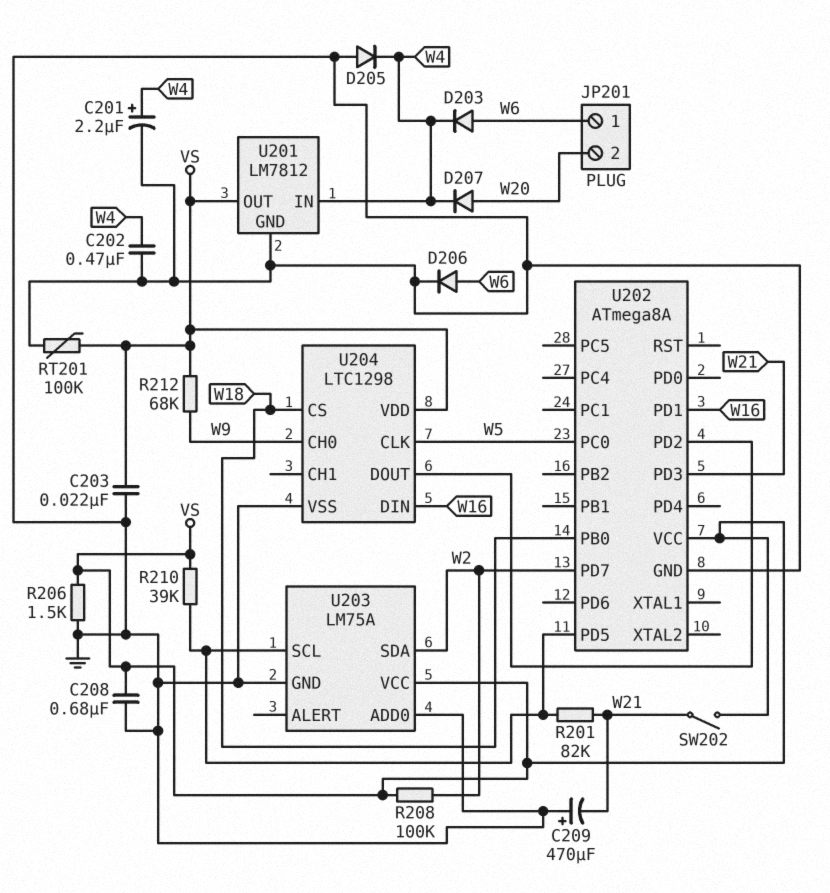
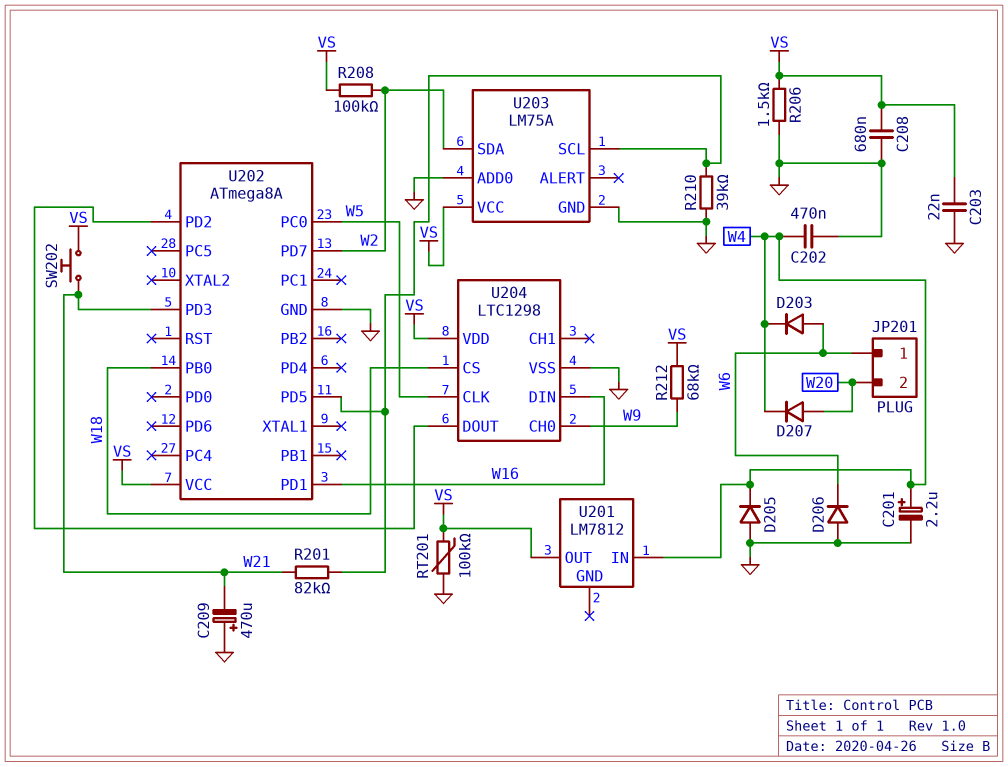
D206: diode (A W6, K GND) -> diode (A GND, K W6)
R210: 39k (U202/PD5, VS) -> 39k (GND, U202/PD5)
SW202: switch (VS, W21) -> button (VS, W21)
U201 pin GND: GND -> none

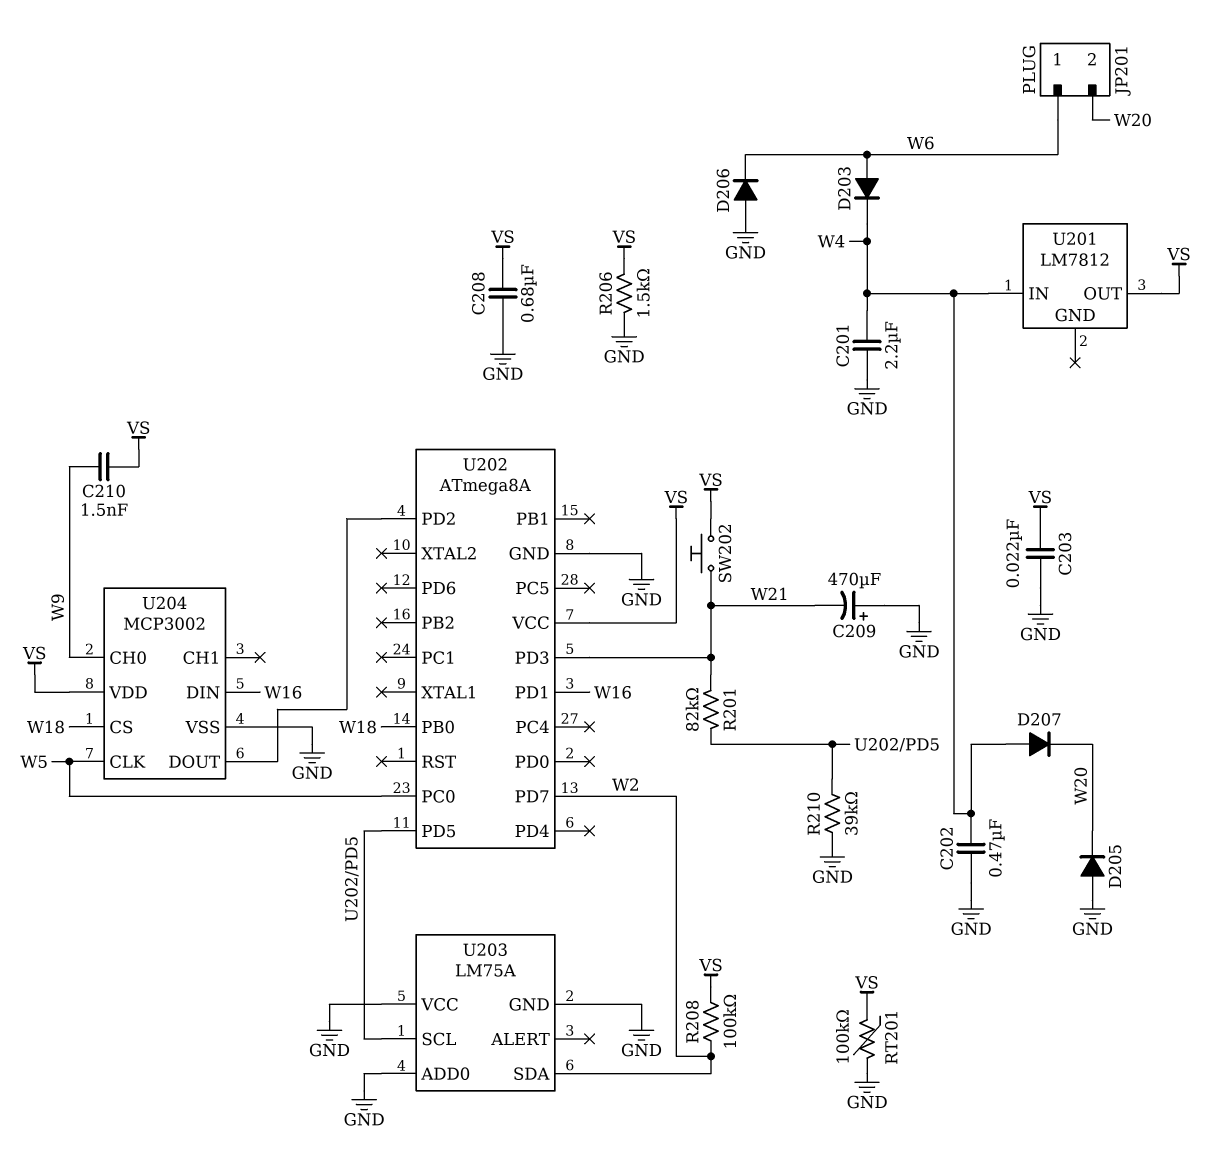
C201: 2.2uF (plus W4, minus GND) -> 2.2uF (GND, W4)
C210: none -> 1.5nF (VS, W9)
D205: diode (A GND, K W4) -> diode (A GND, K W20)
D207: diode (A W20, K W4) -> diode (A W4, K W20)
R212: 68k (VS, W9) -> none
U203 pin VCC: VS -> GND
U204: LTC1298 -> MCP3002

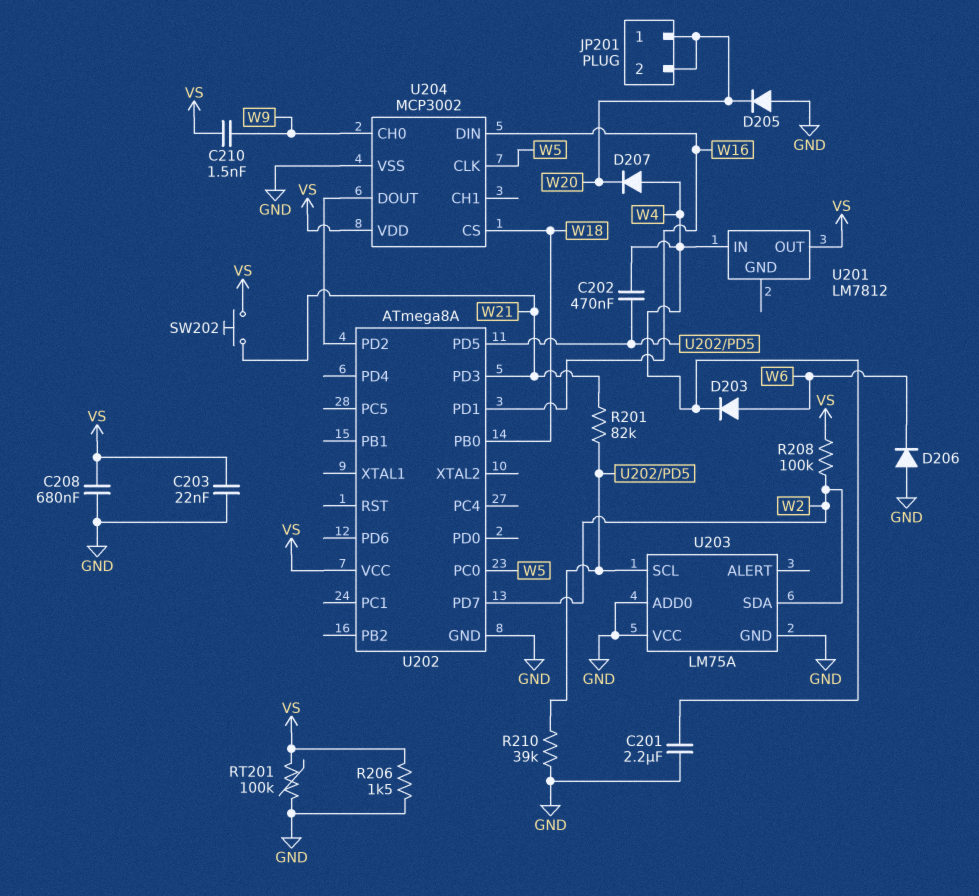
C202: 470nF (GND, W4) -> 470nF (U202/PD5, W4)
C209: 470uF (plus GND, minus W21) -> none
JP201 pin 1: W6 -> W20

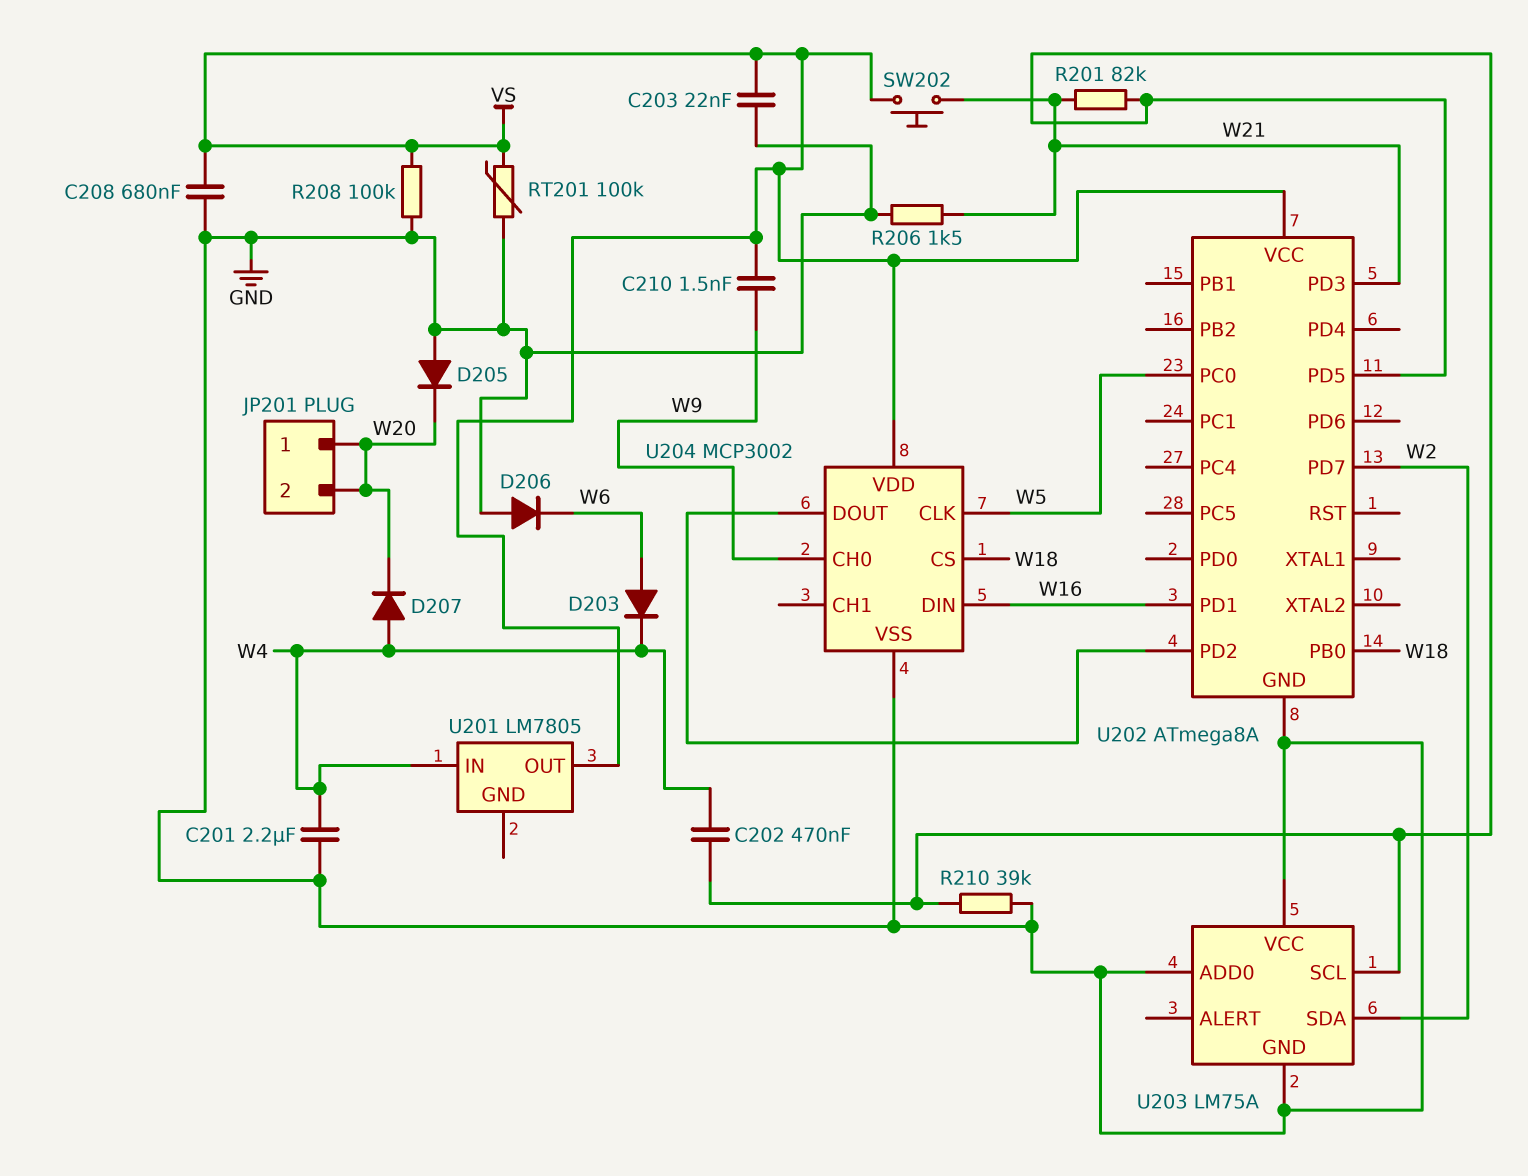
R206: 1.5k (GND, VS) -> 1.5k (GND, W21)
R208: 100k (VS, W2) -> 100k (GND, VS)
U201: LM7812 -> LM7805

